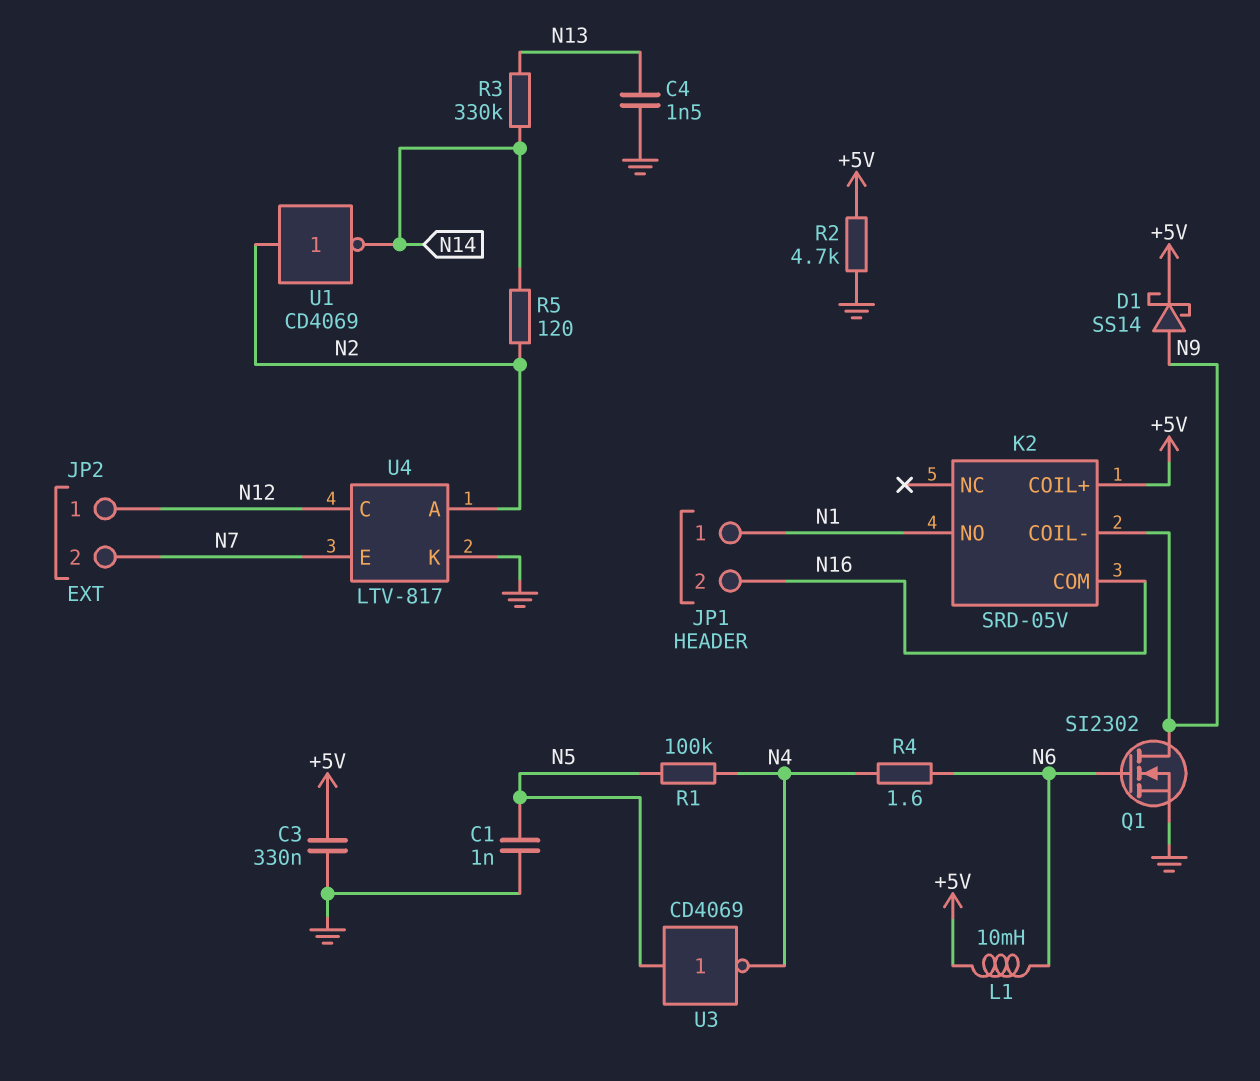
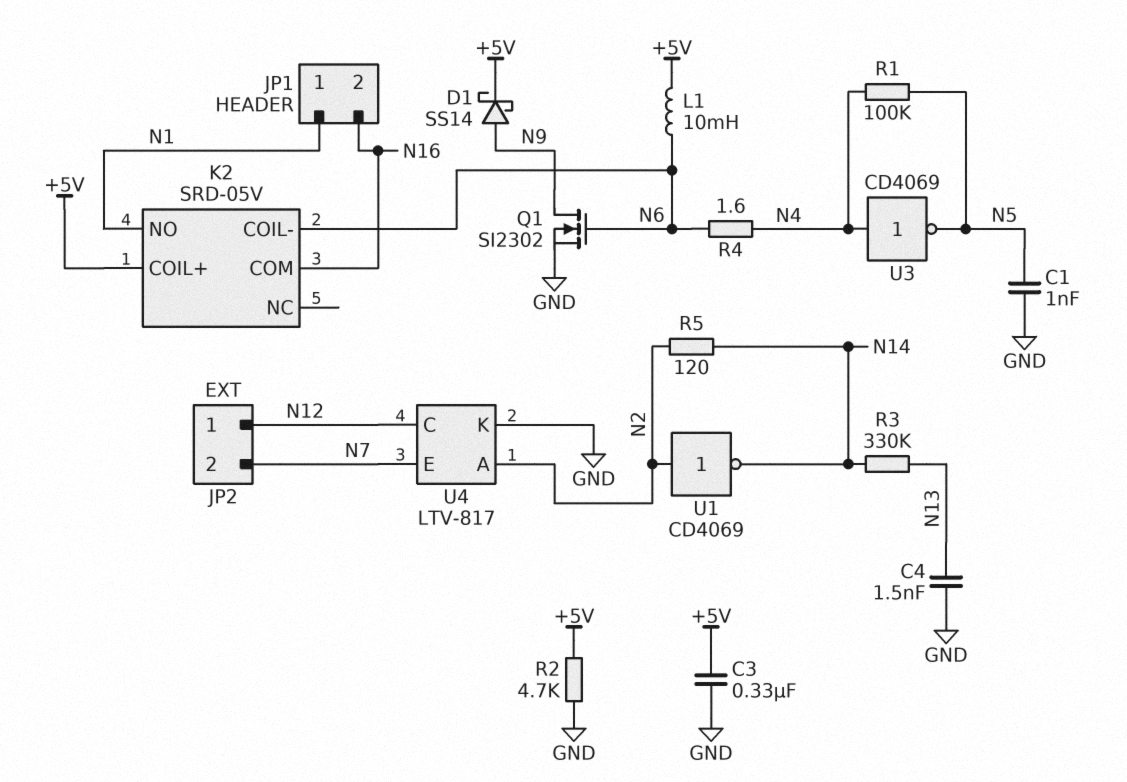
K2 pin COIL-: N9 -> N6
U3: NOT CD4069 (in N5, out N4) -> NOT CD4069 (in N4, out N5)

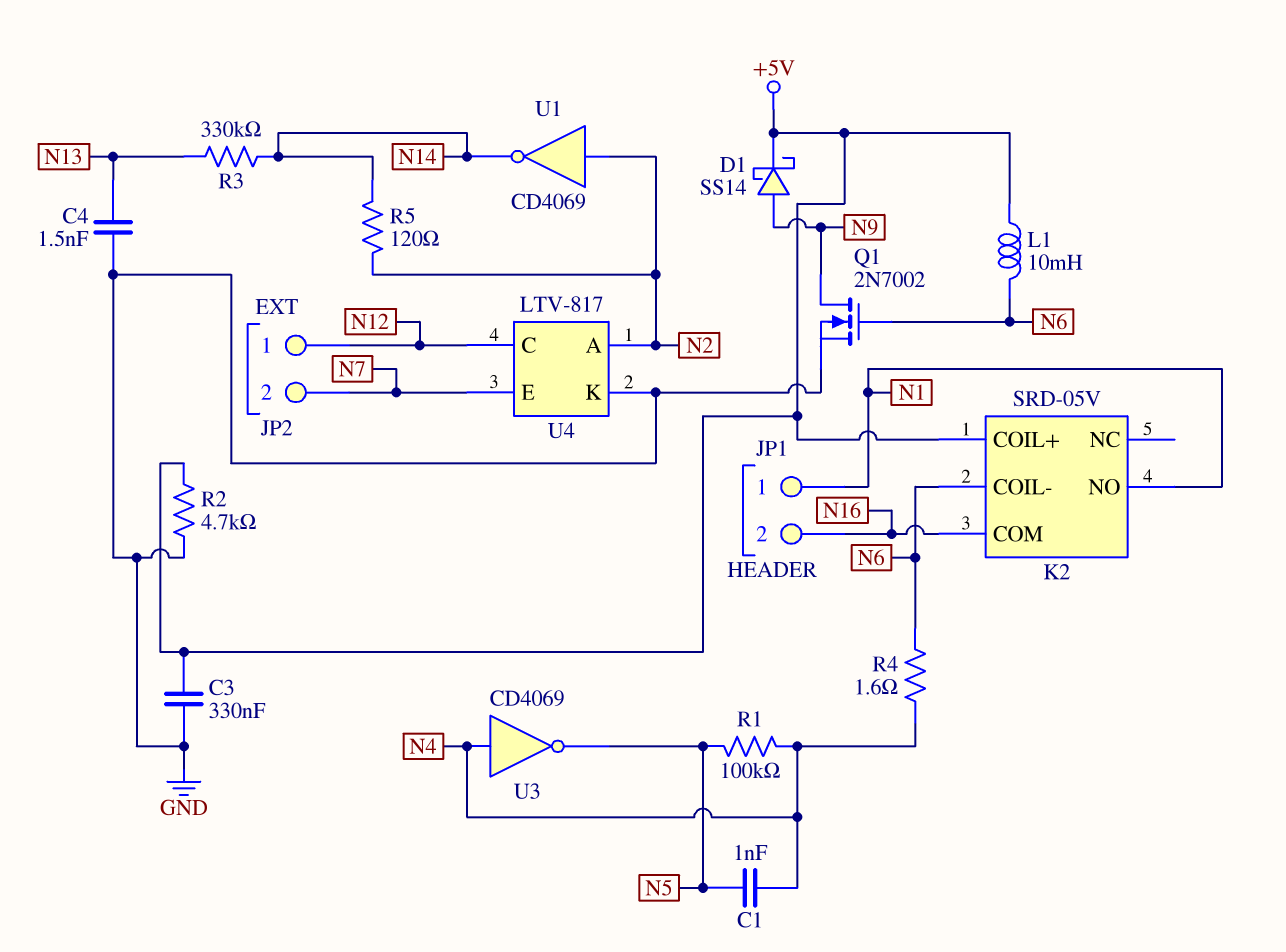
C1: 1nF (GND, N5) -> 1nF (N4, N5)
Q1: NMOS SI2302 (G N6, D N9, S GND) -> NMOS 2N7002 (G N6, D N9, S GND)

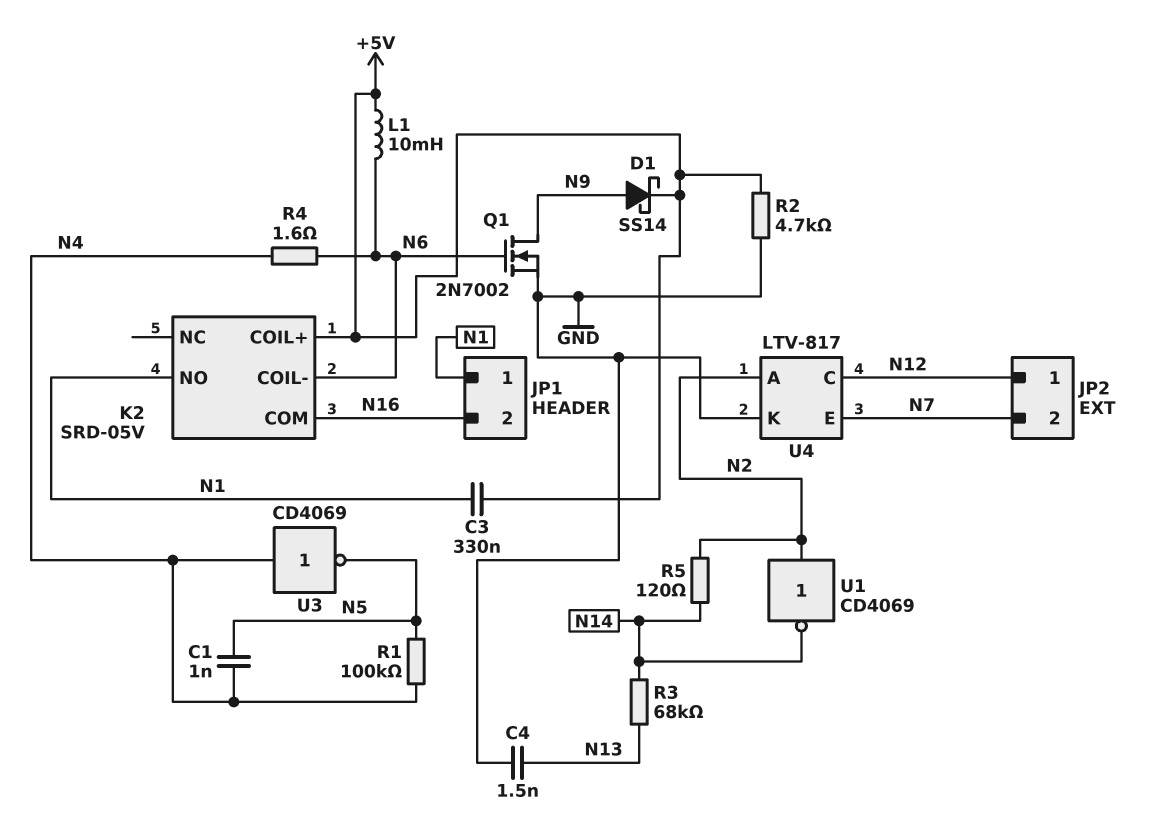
C3: 330nF (+5V, GND) -> 330nF (+5V, N1)
R3: 330k (N13, N14) -> 68k (N13, N14)

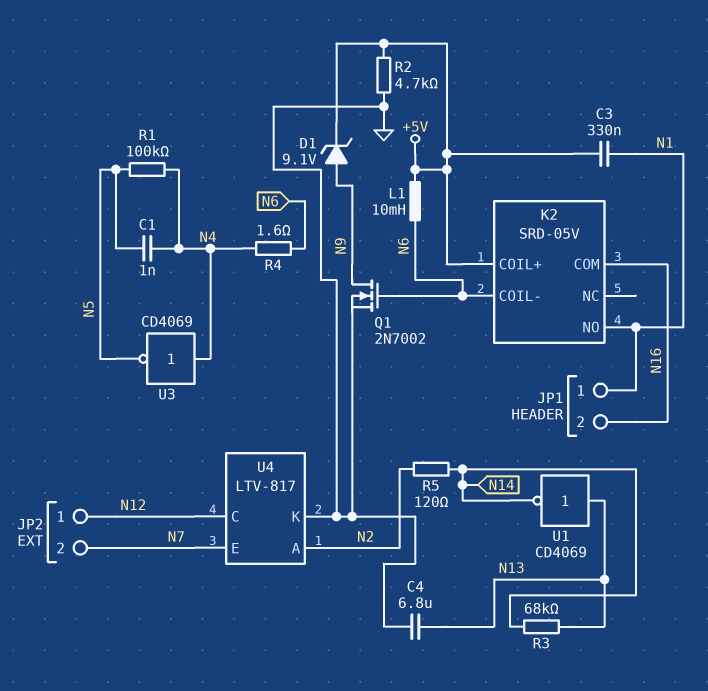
C4: 1.5nF (GND, N13) -> 6.8uF (GND, N13)
D1: schottky SS14 (A N9, K +5V) -> zener 9.1V (A N9, K +5V)
U1: NOT CD4069 (in N2, out N14) -> NOT CD4069 (in N13, out N14)

